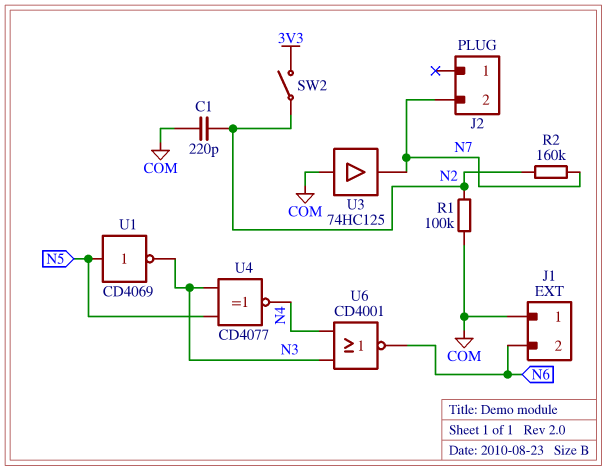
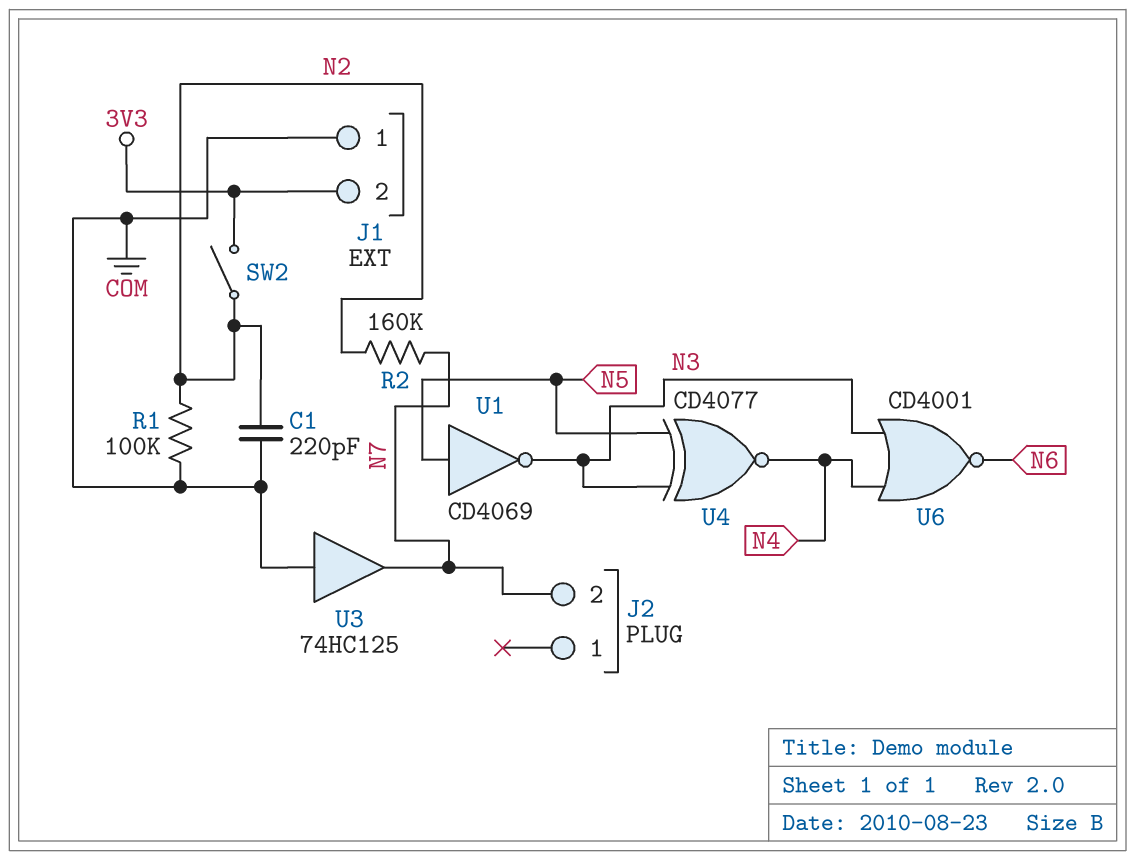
J1 pin 2: N6 -> 3V3

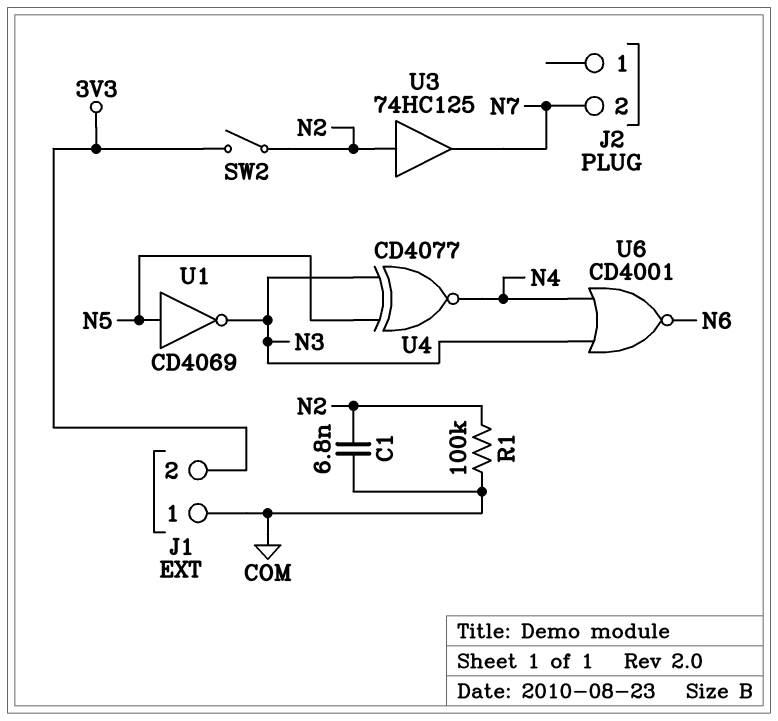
C1: 220pF (COM, N2) -> 6.8nF (COM, N2)
R2: 160k (N2, N7) -> none
U3: buffer 74HC125 (in COM, out N7) -> buffer 74HC125 (in N2, out N7)

